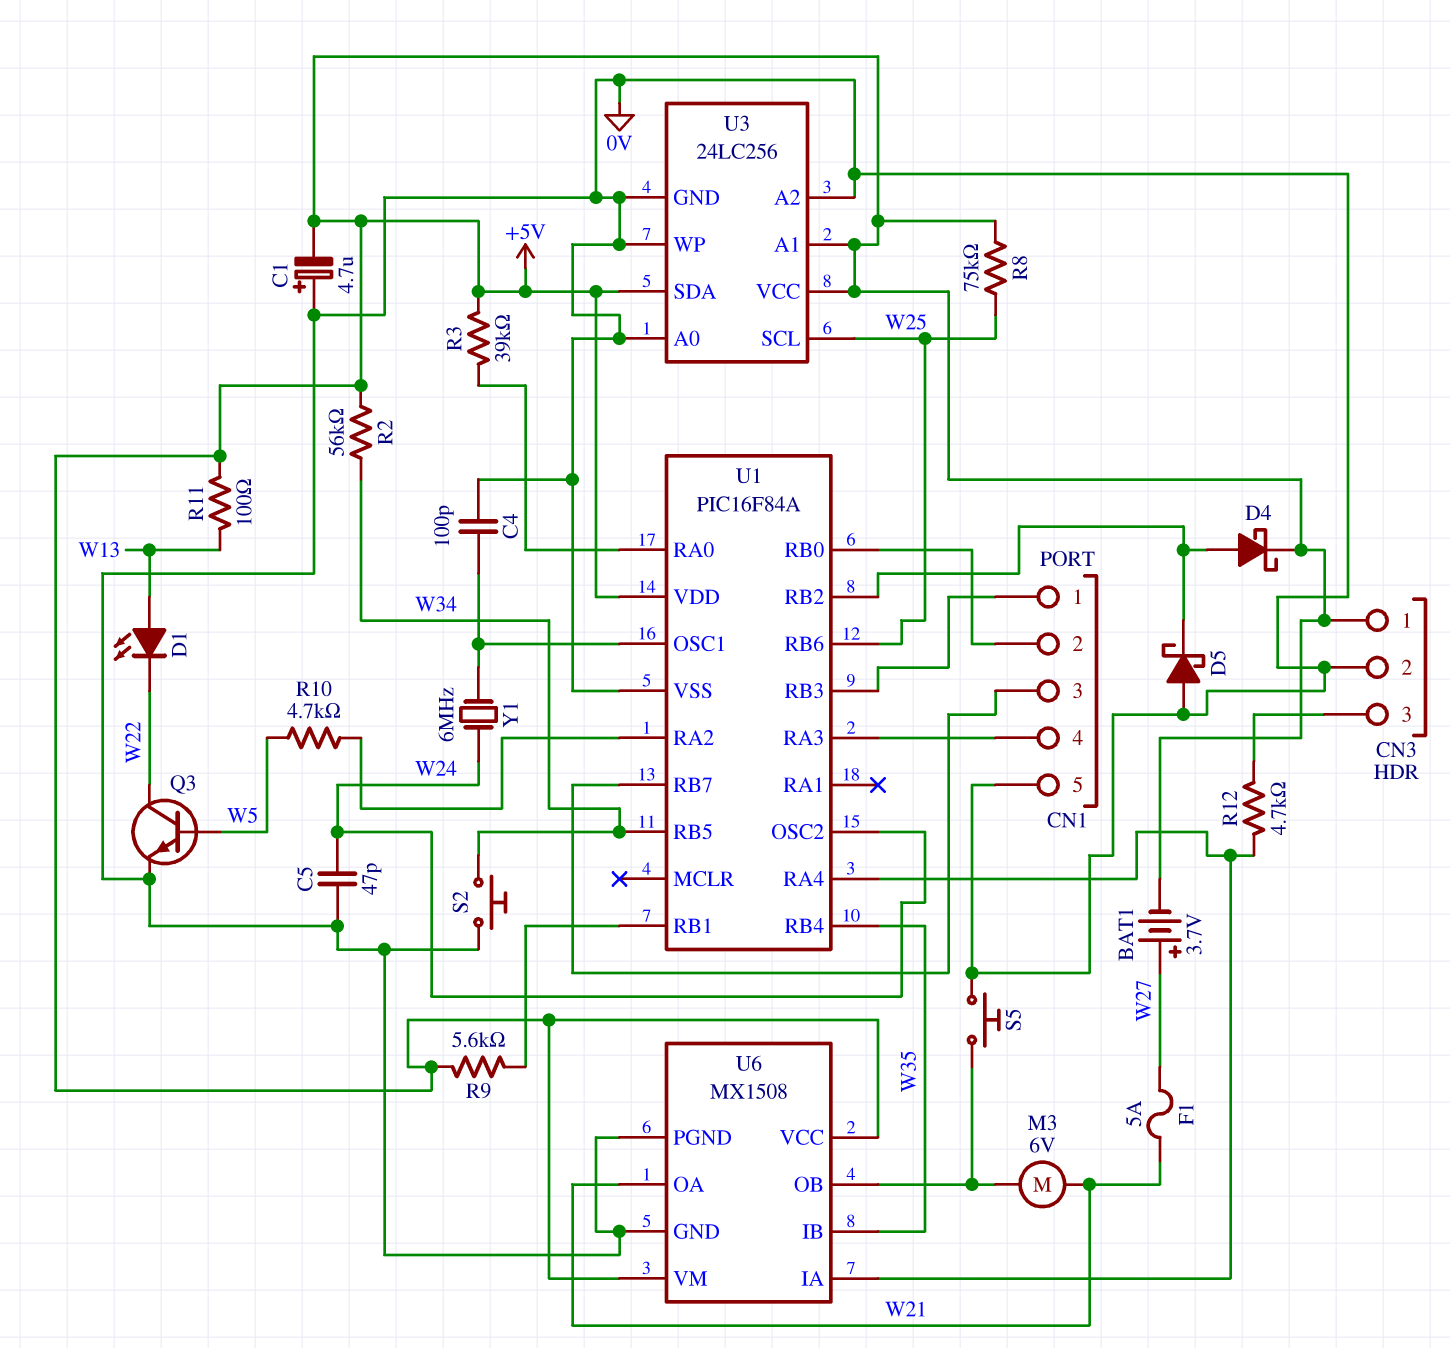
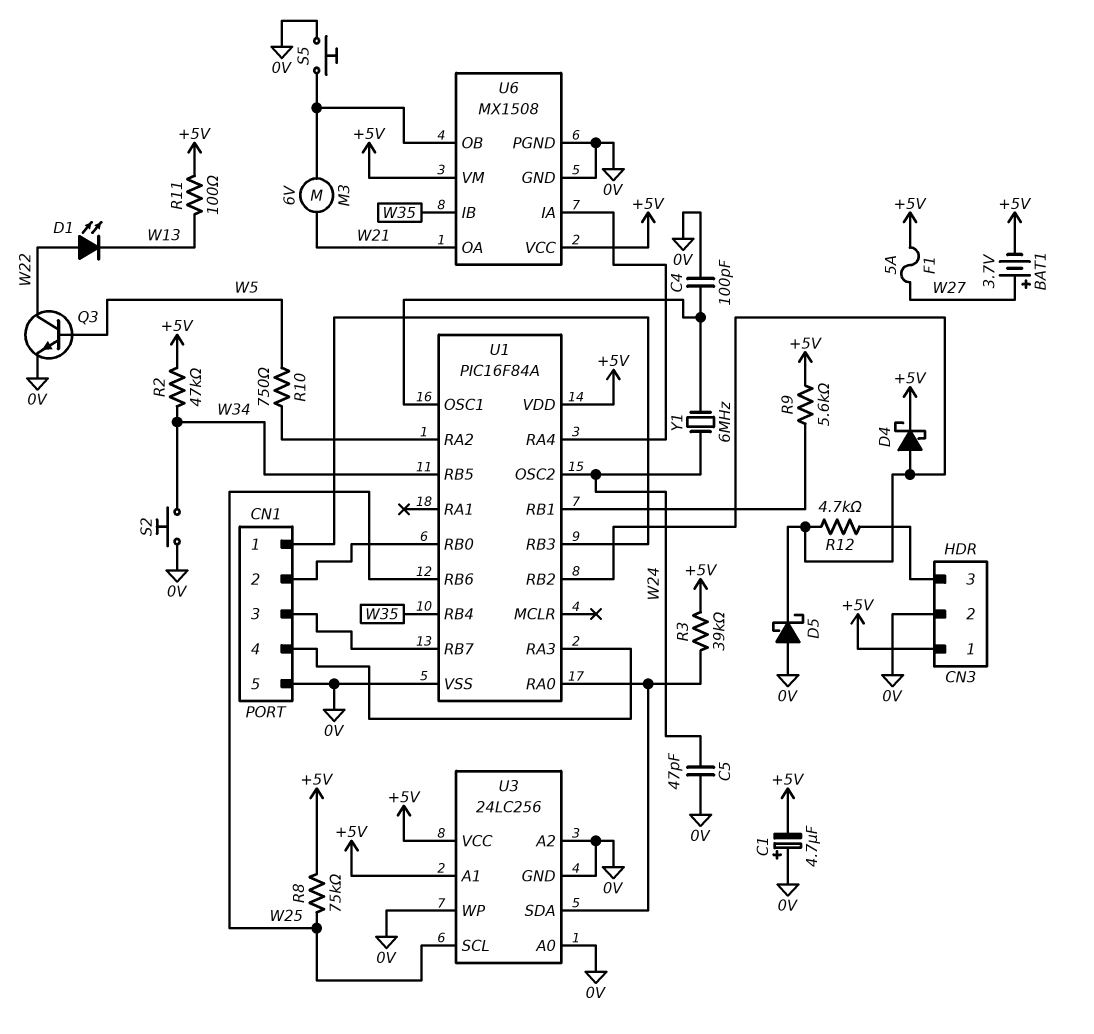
D1: LED (A W13, K W22) -> LED (A W22, K W13)
F1: 5A (W21, W27) -> 5A (+5V, W27)
R2: 56k (+5V, W34) -> 47k (+5V, W34)
R10: 4.7k (U1/RA2, W5) -> 750 (U1/RA2, W5)
R12: 4.7k (CN3/3, U1/RA4) -> 4.7k (CN3/3, U1/RB2)
U3 pin SDA: +5V -> U1/RA0

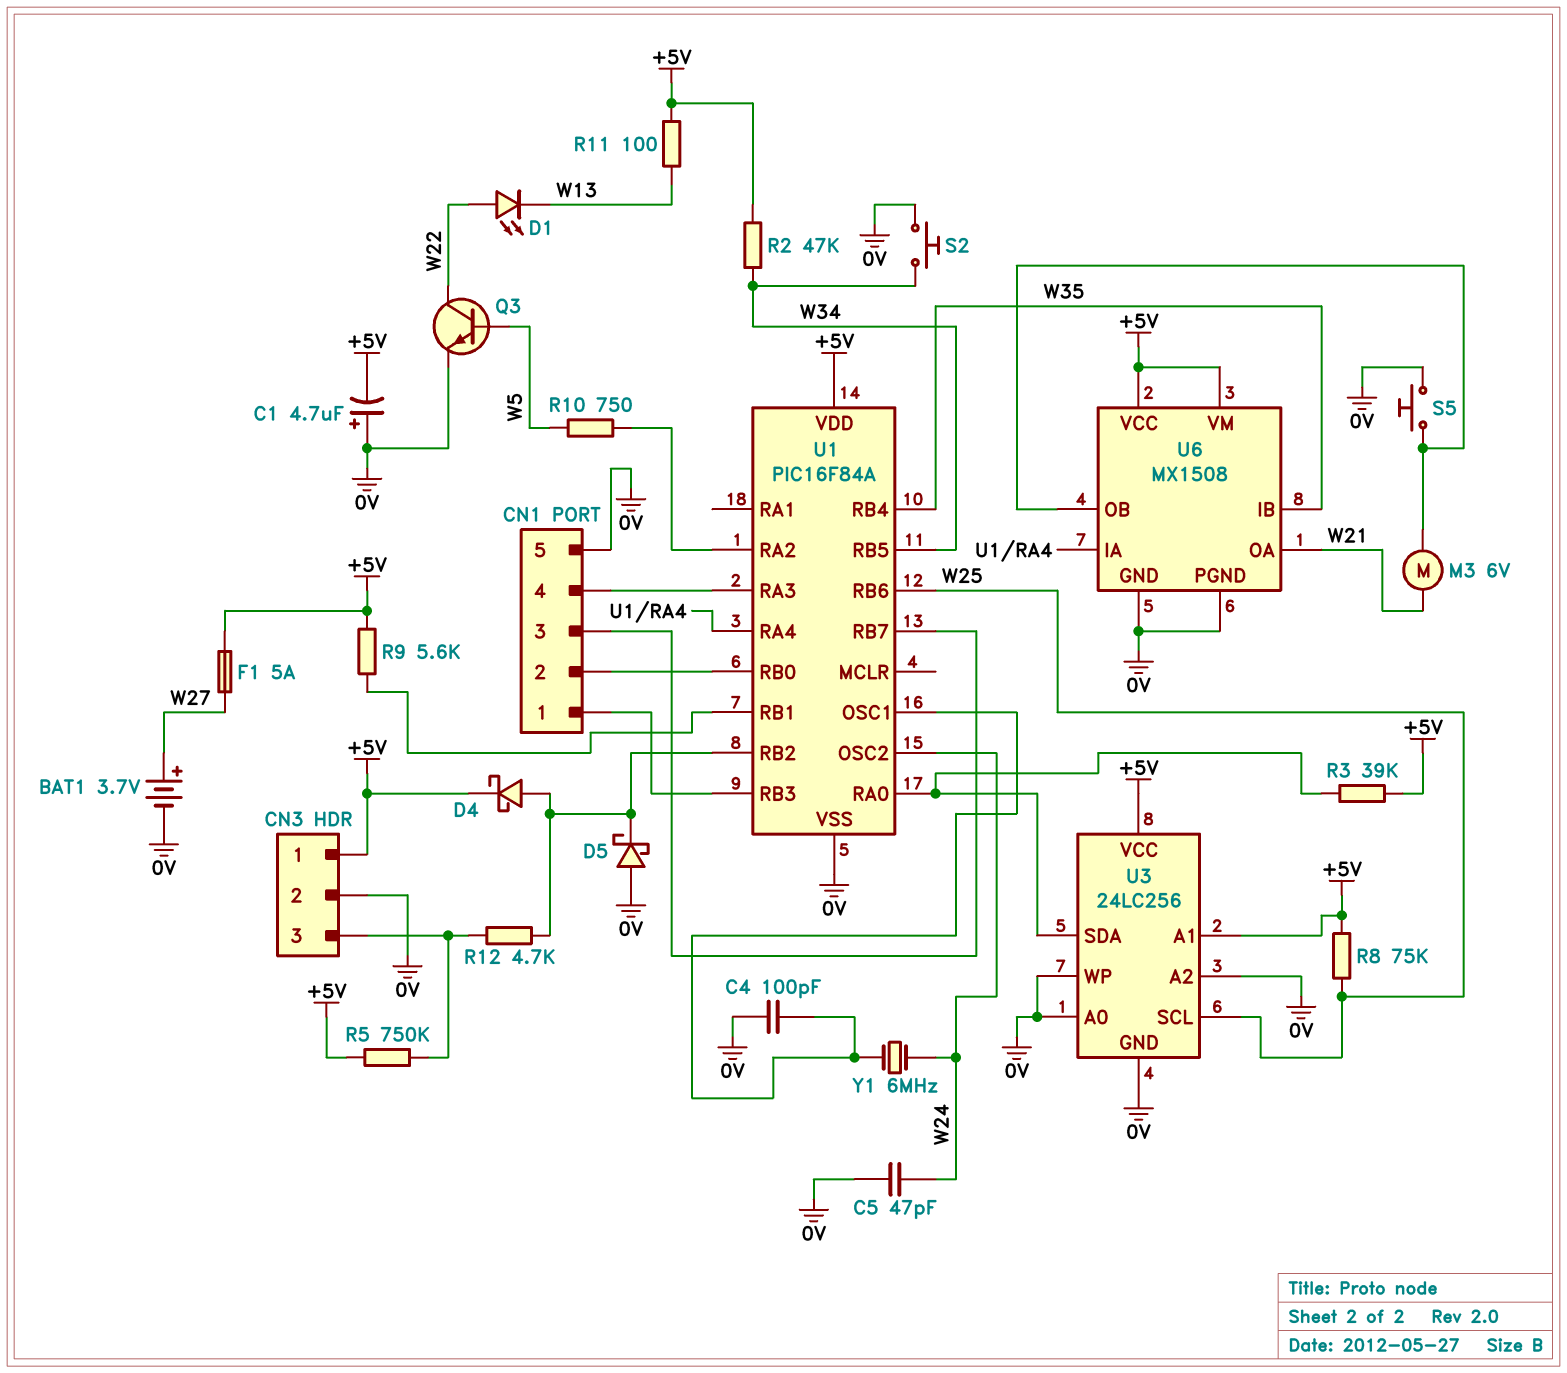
BAT1: 3.7V (plus W27, minus +5V) -> 3.7V (plus W27, minus 0V)
R5: none -> 750k (+5V, CN3/3)

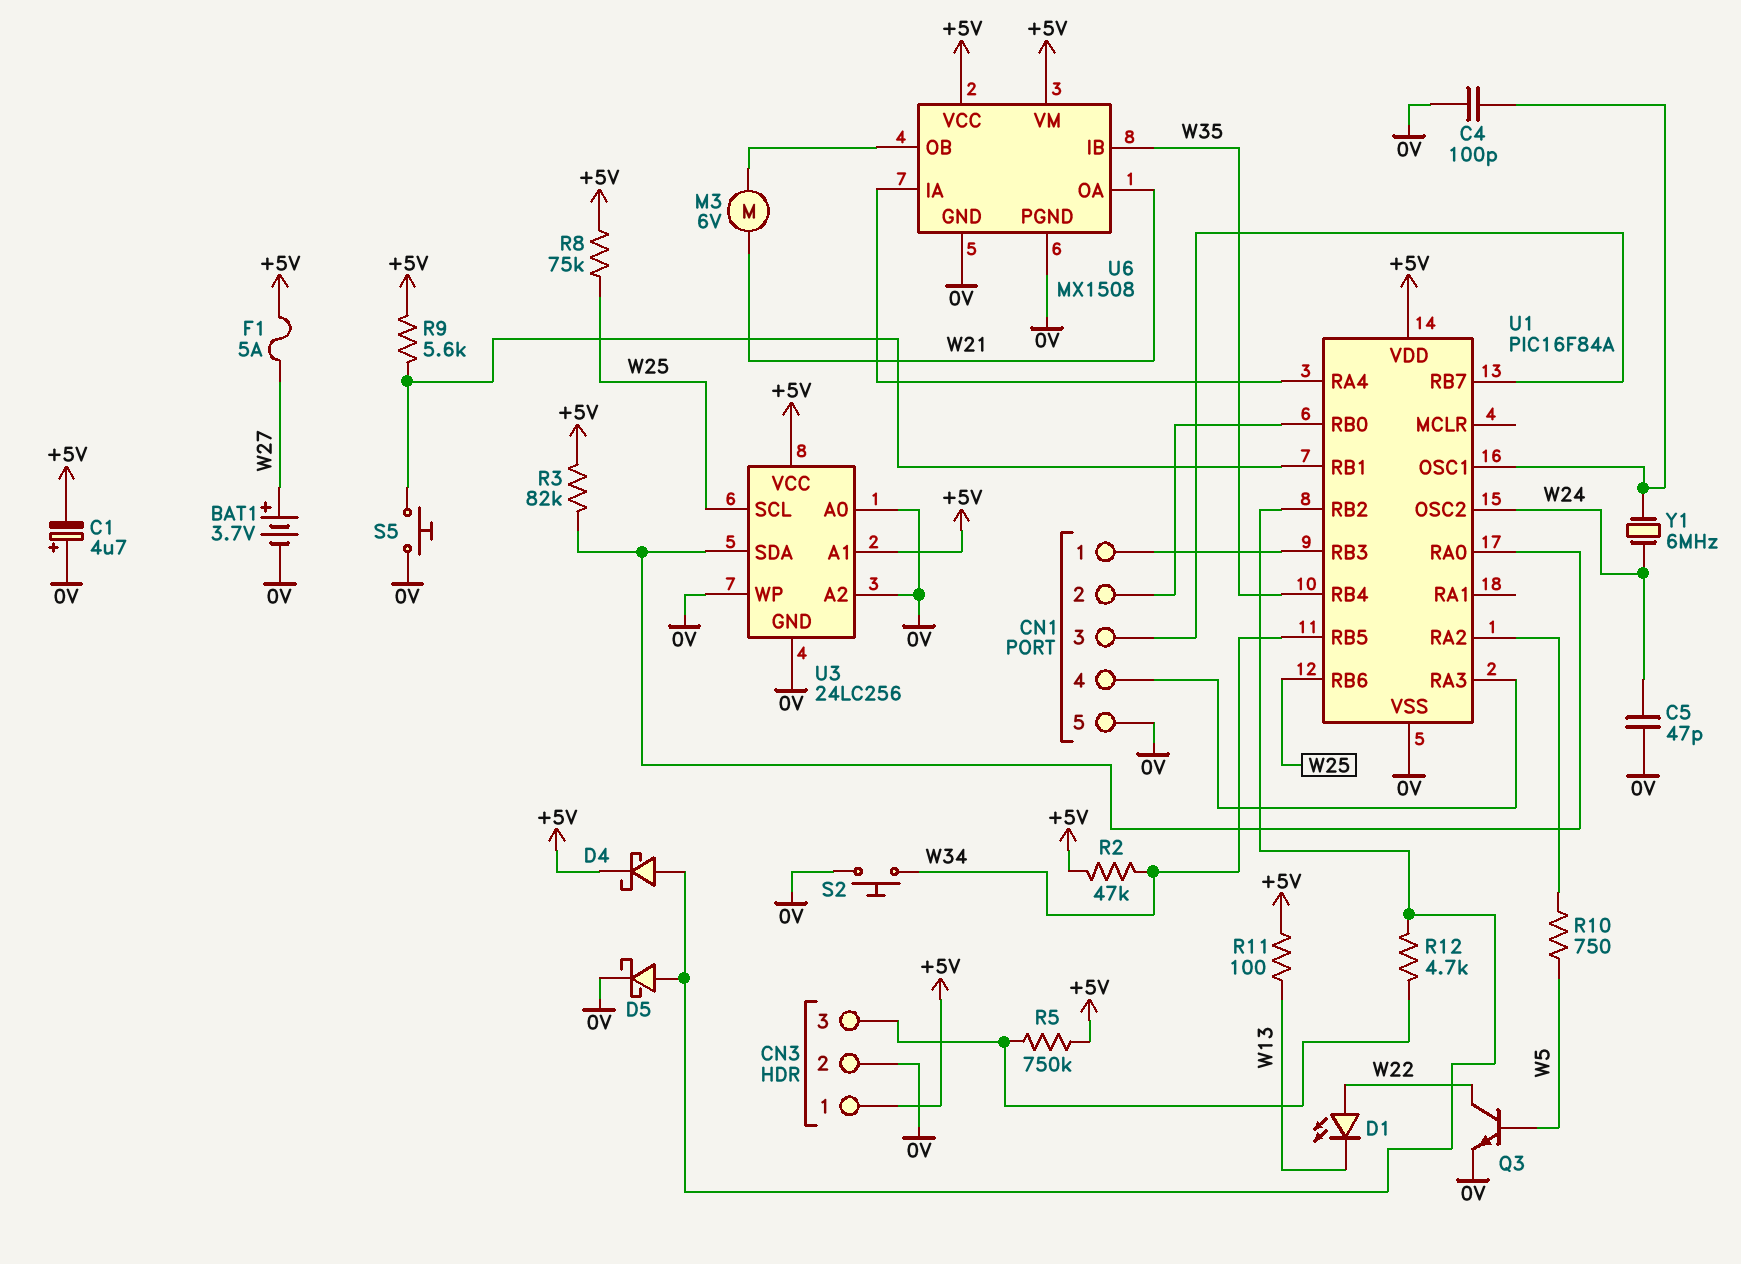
D5: schottky (A 0V, K U1/RB2) -> schottky (A U1/RB2, K 0V)
R3: 39k (+5V, U1/RA0) -> 82k (+5V, U1/RA0)
S5: button (0V, U6/OB) -> button (0V, U1/RB1)

